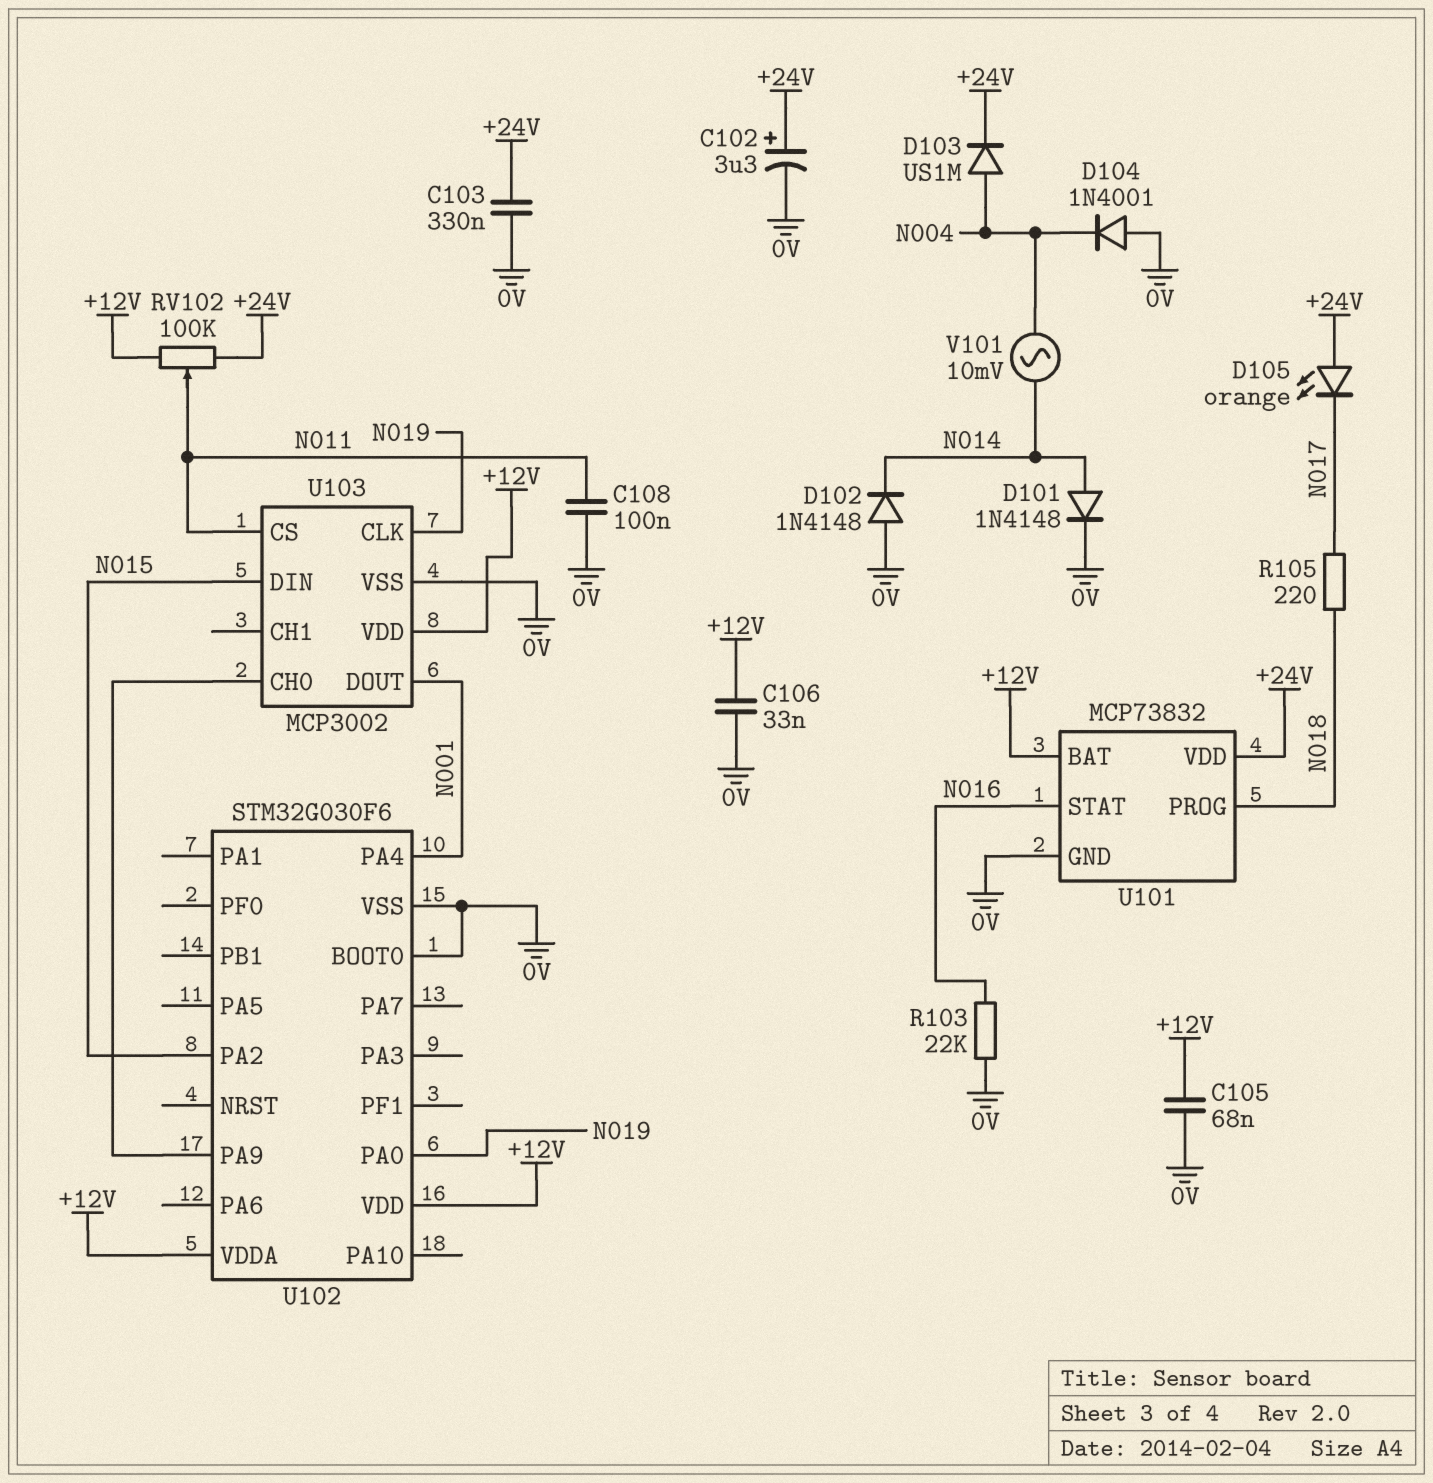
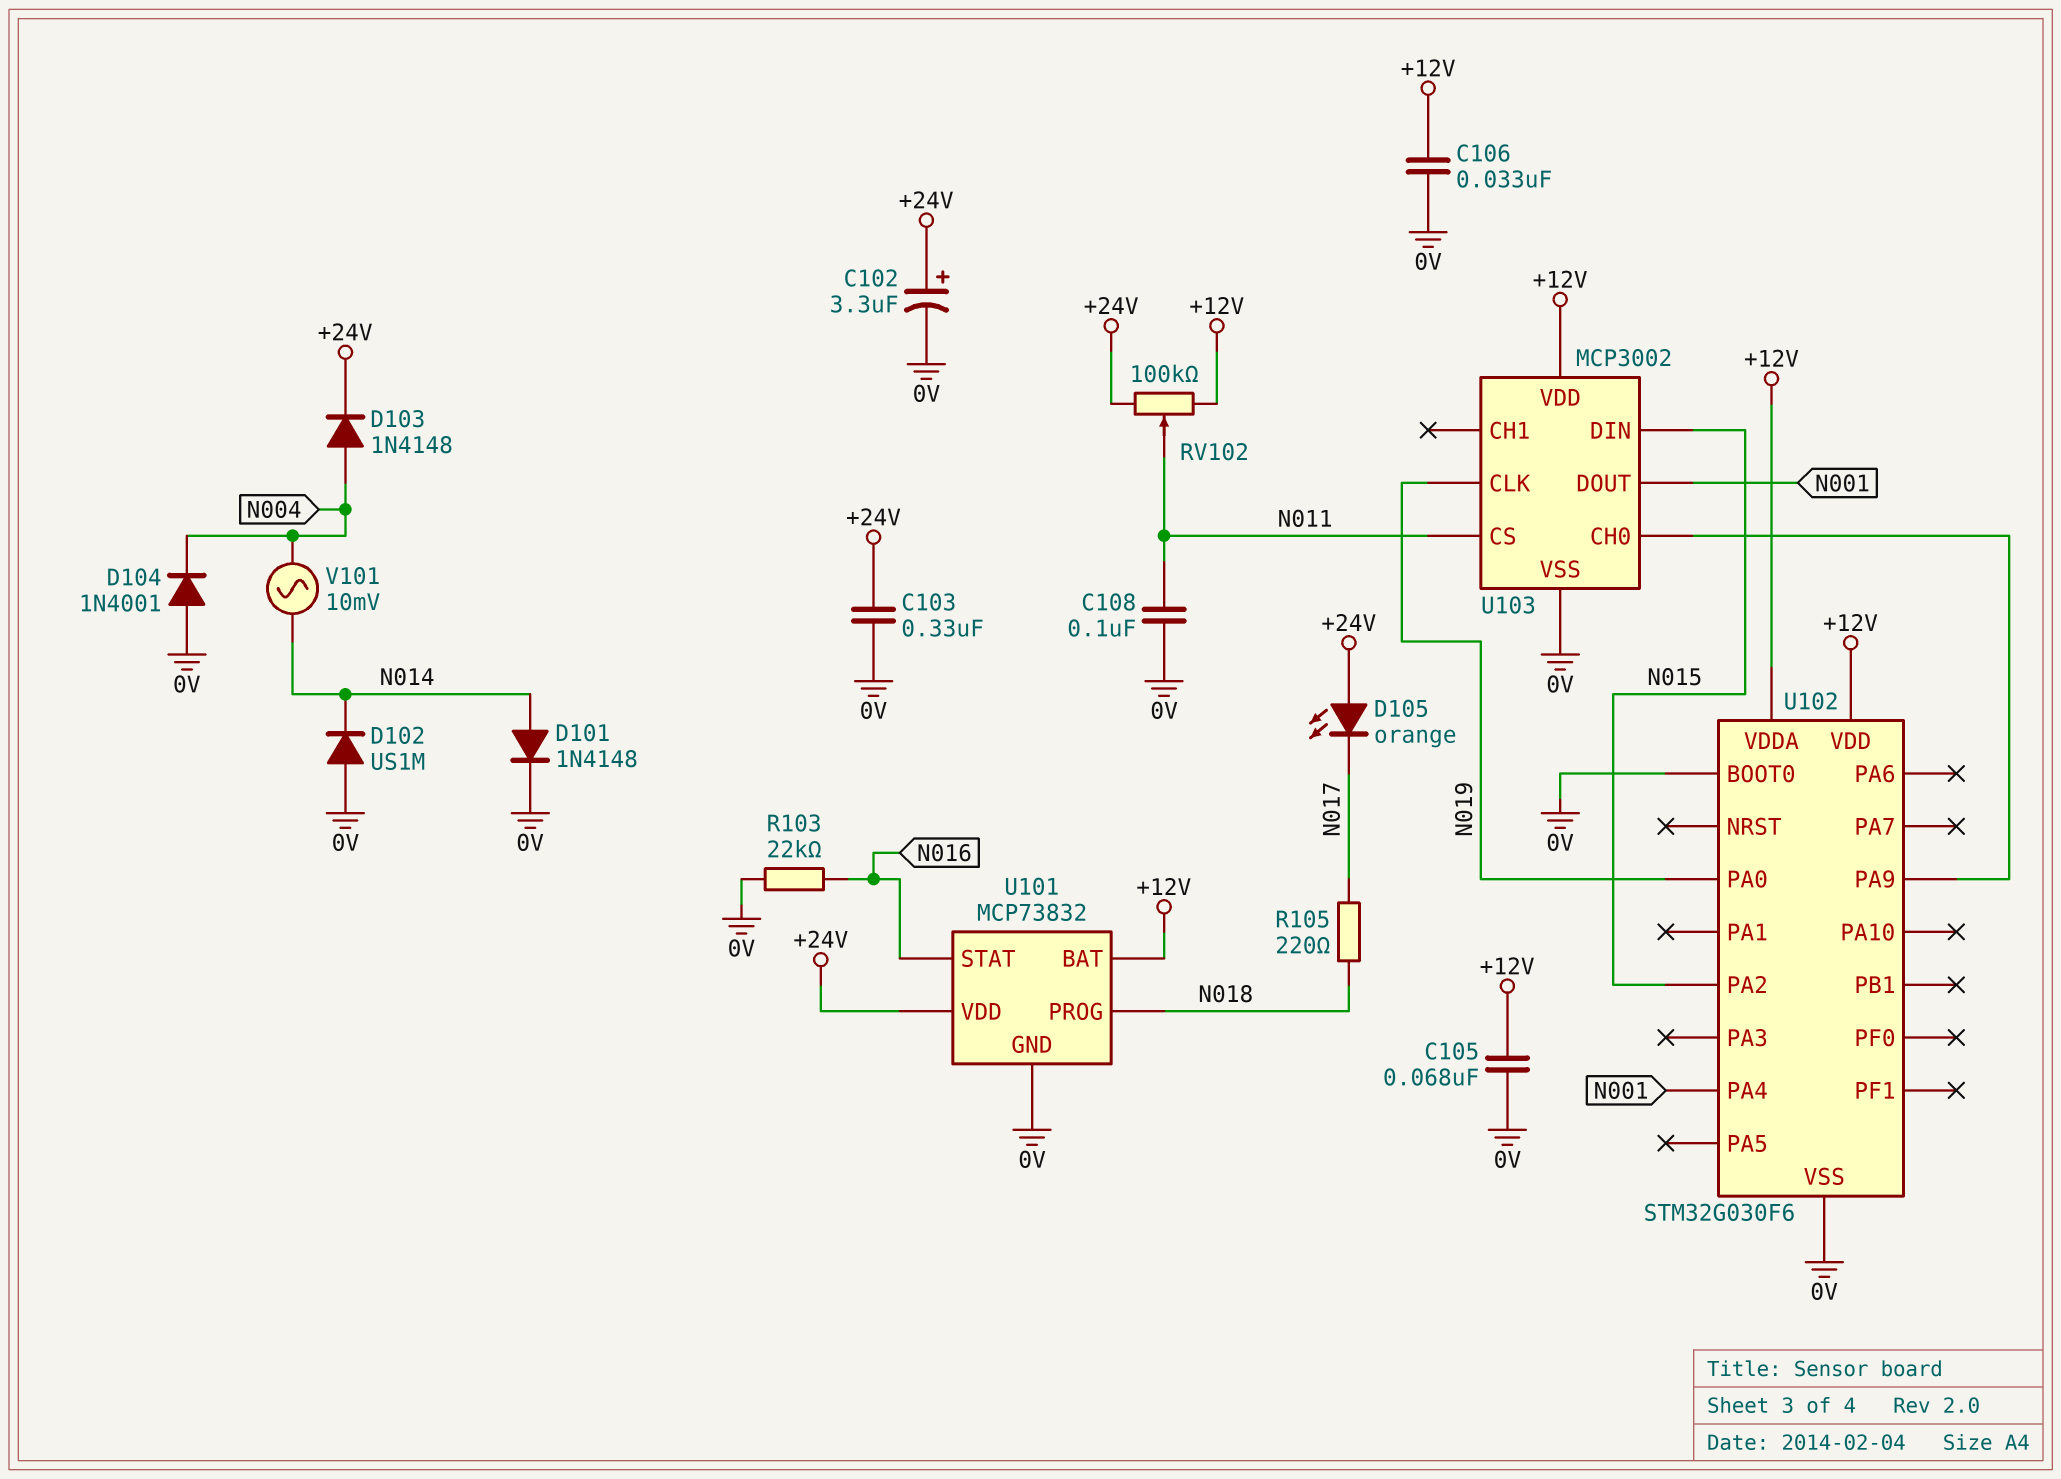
D102: diode 1N4148 (A 0V, K N014) -> diode US1M (A 0V, K N014)
D103: diode US1M (A N004, K +24V) -> diode 1N4148 (A N004, K +24V)

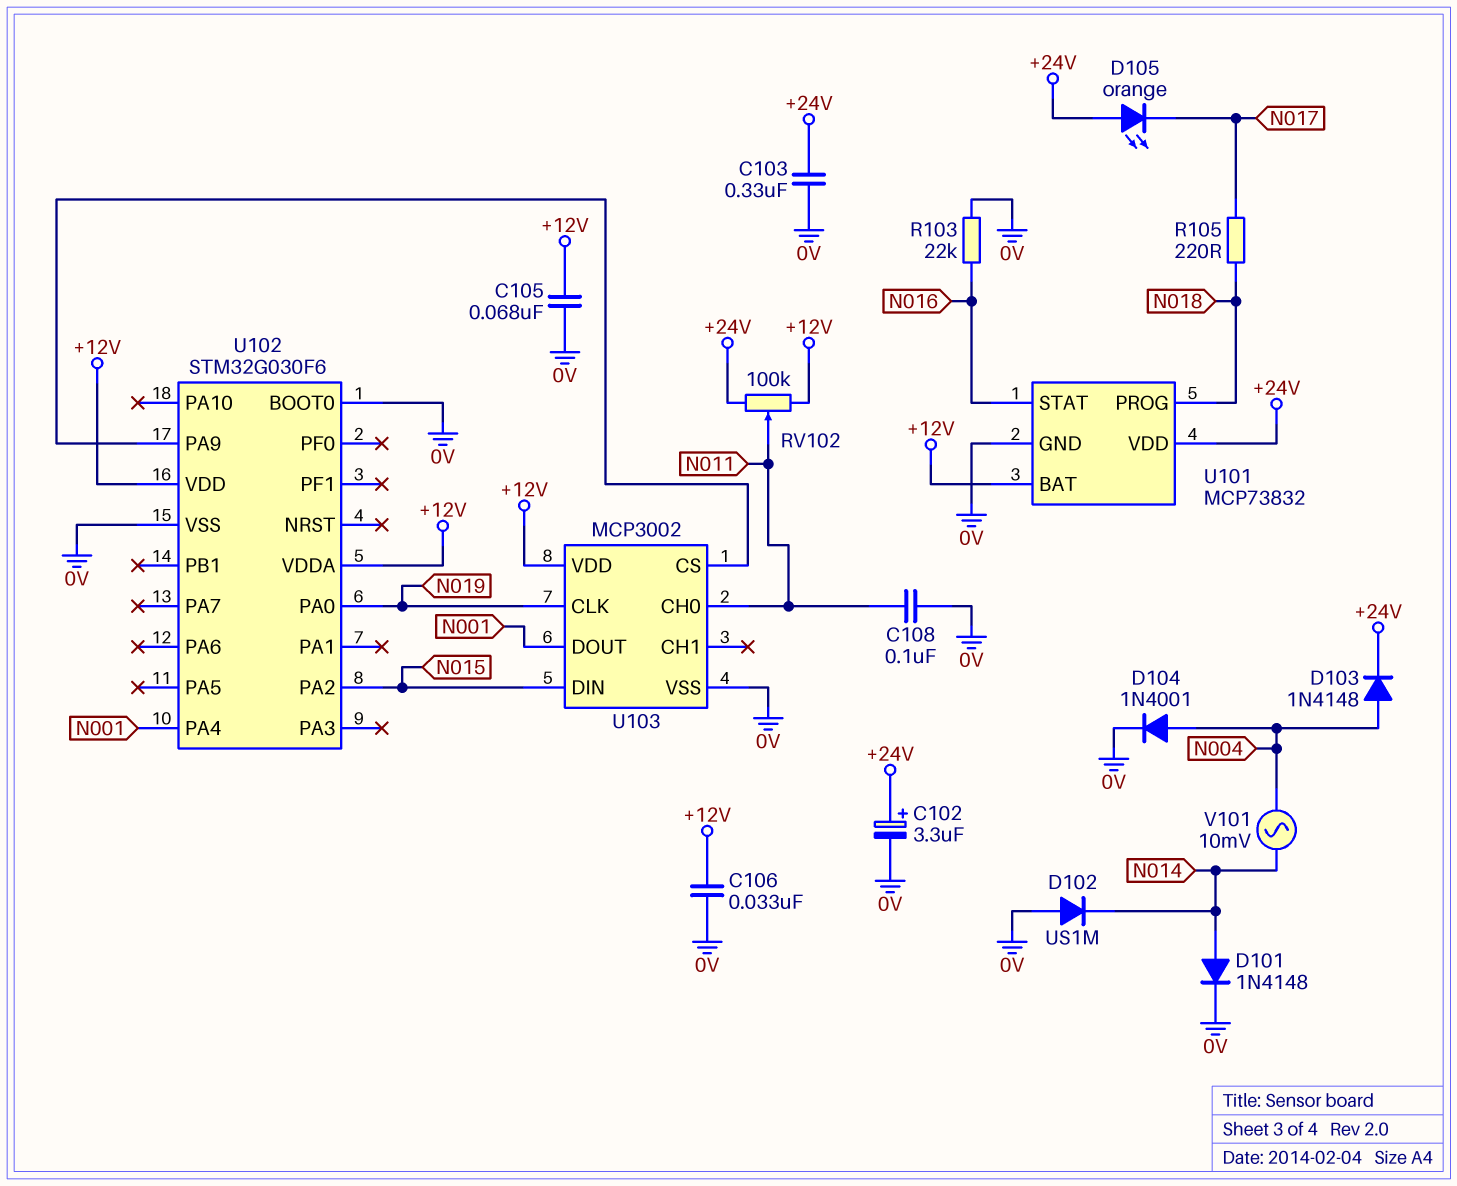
D104: diode 1N4001 (A 0V, K N004) -> diode 1N4001 (A N004, K 0V)
U103 pin CH0: U102/PA9 -> N011
U103 pin CS: N011 -> U102/PA9

